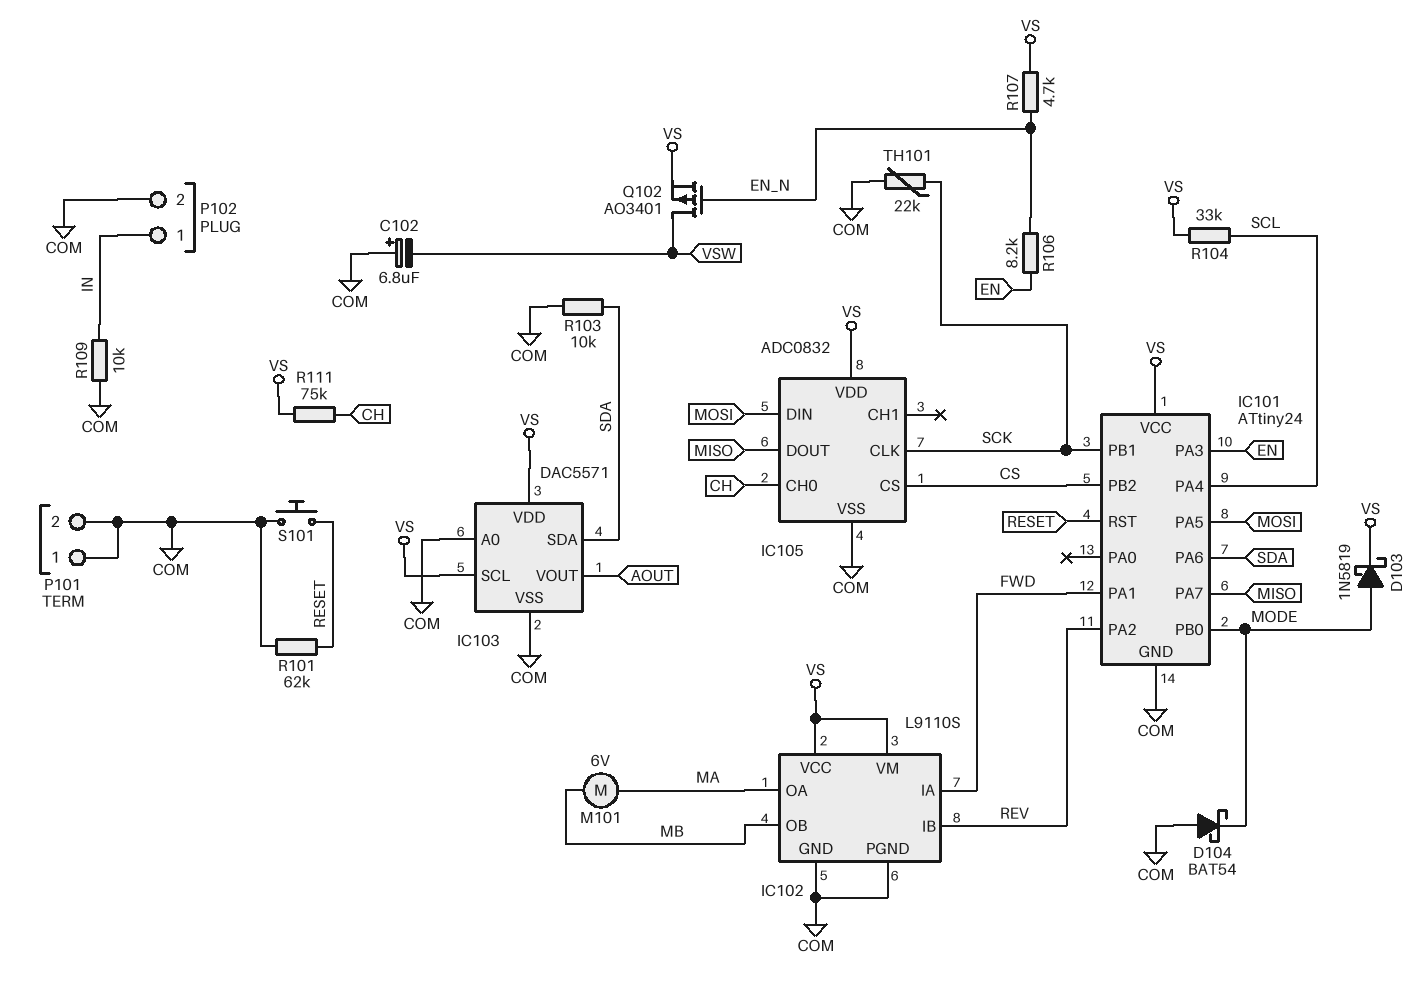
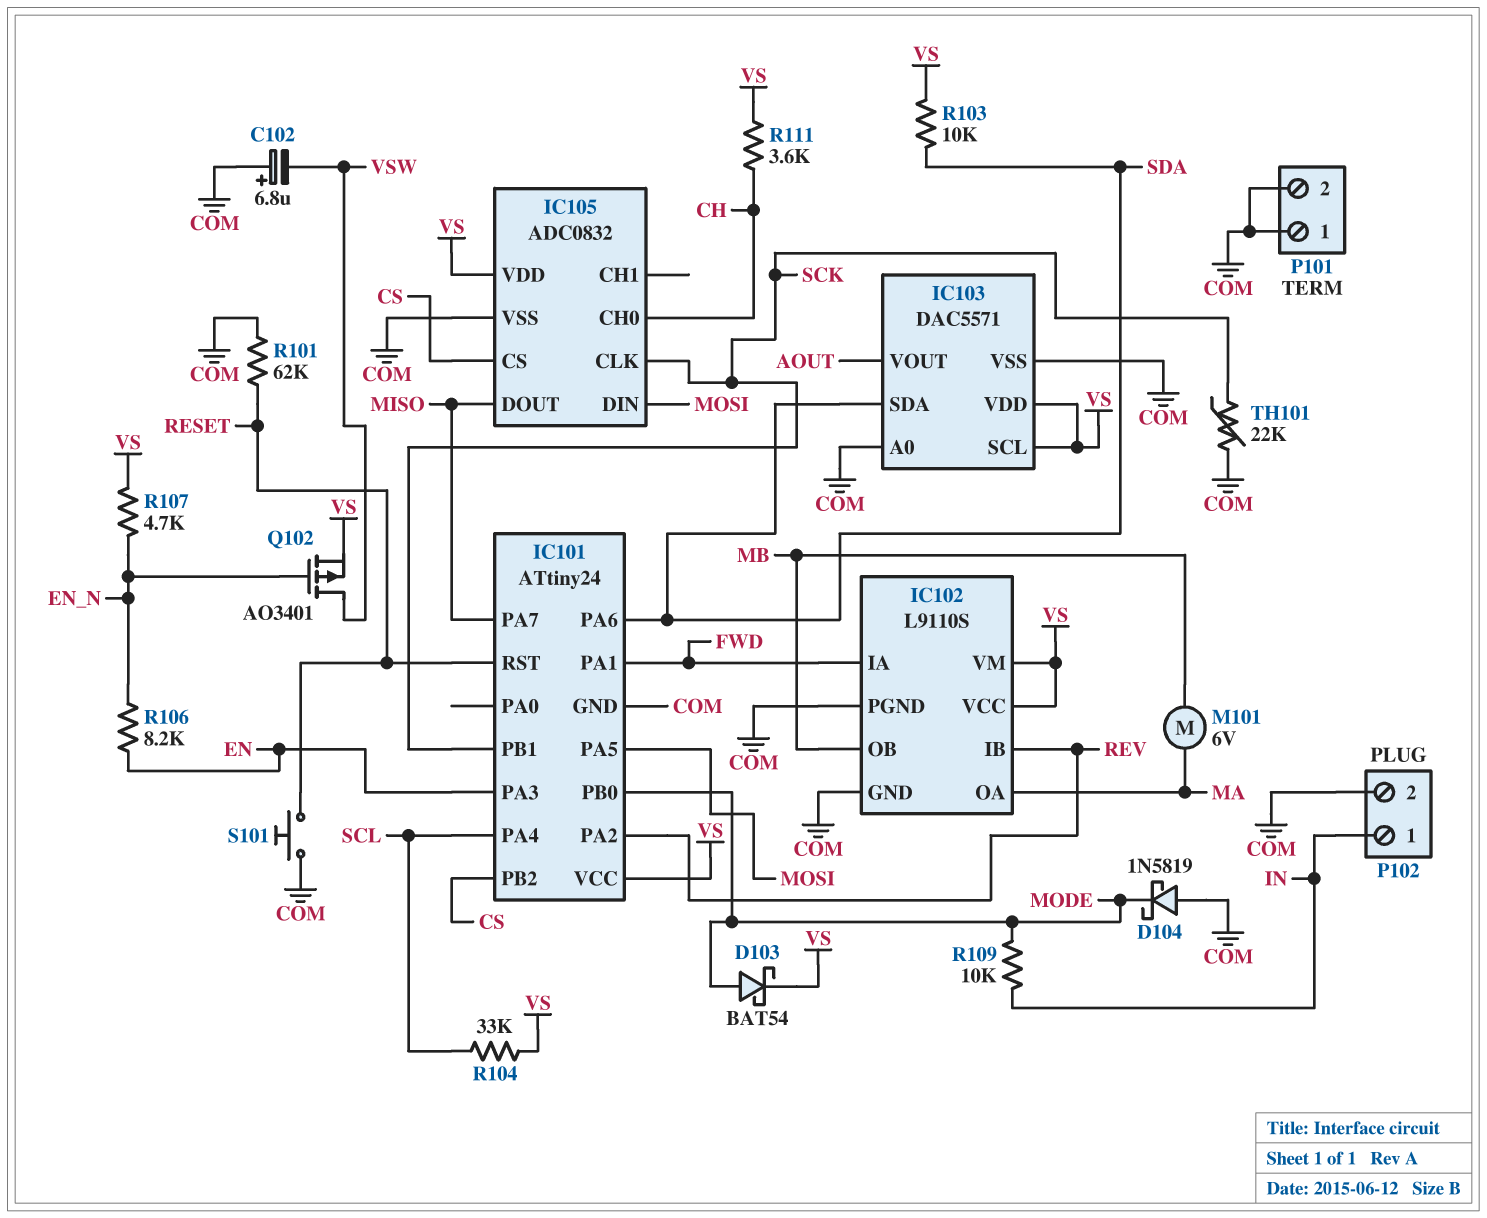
D103: schottky 1N5819 (A MODE, K VS) -> schottky BAT54 (A MODE, K VS)
D104: schottky BAT54 (A COM, K MODE) -> schottky 1N5819 (A COM, K MODE)
R103: 10k (COM, SDA) -> 10k (SDA, VS)
R109: 10k (COM, IN) -> 10k (IN, MODE)
R111: 75k (CH, VS) -> 3.6k (CH, VS)

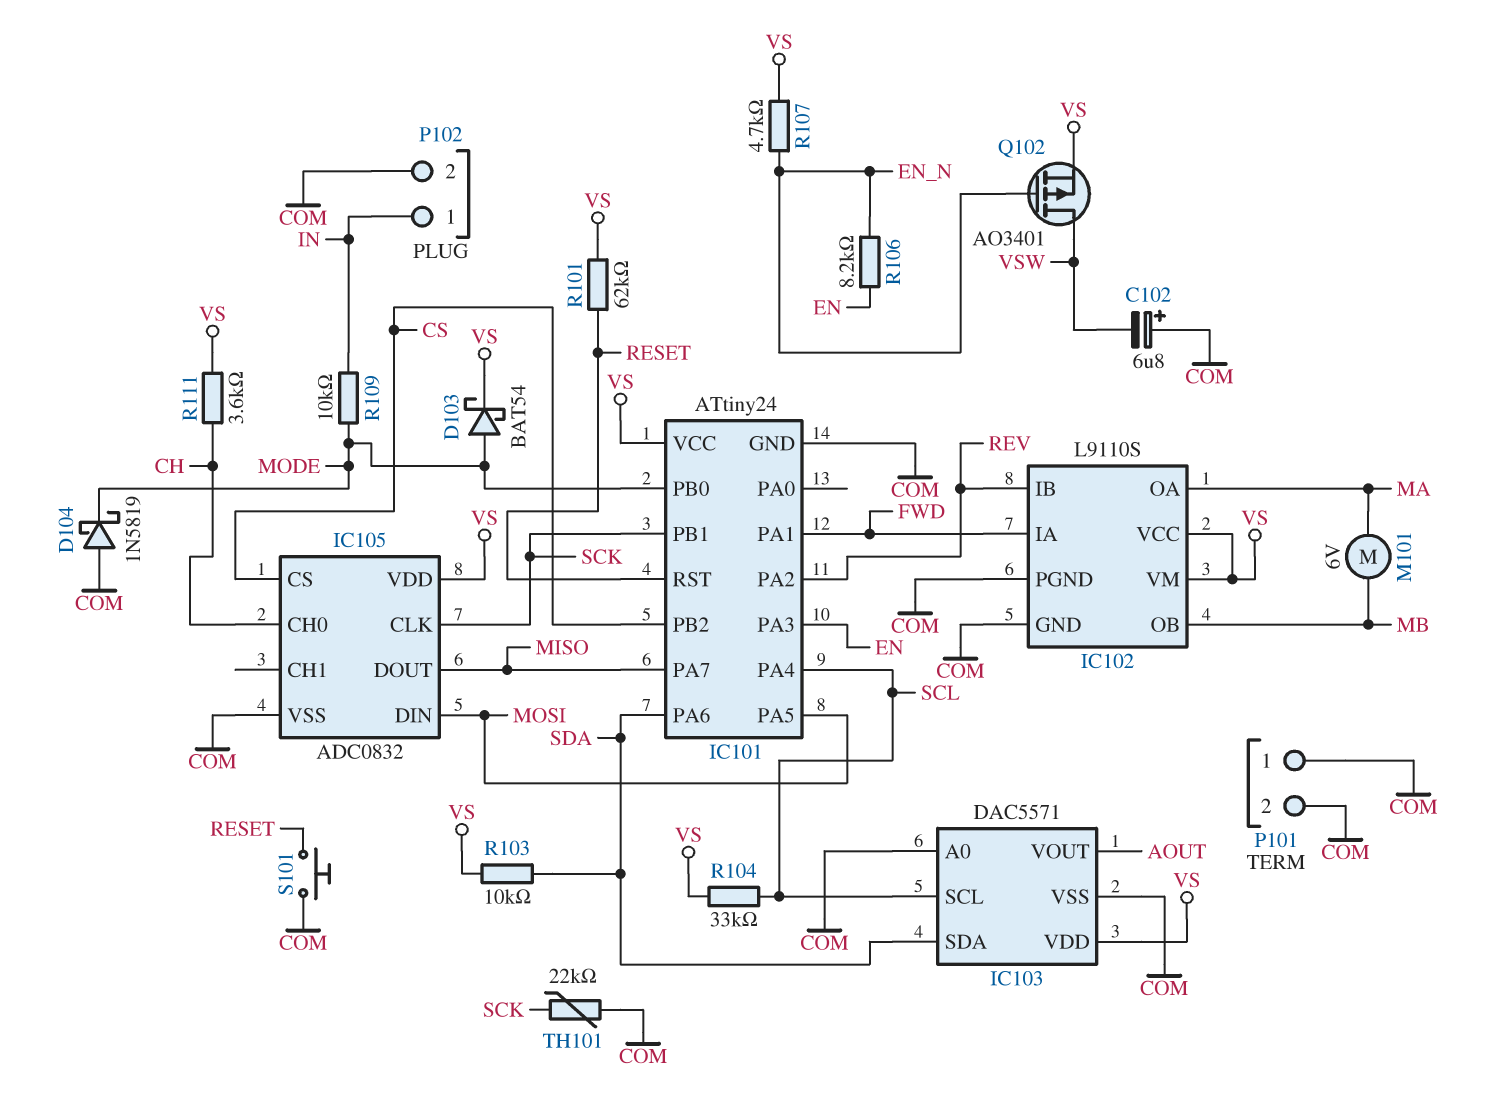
IC103 pin SCL: VS -> SCL
R101: 62k (COM, RESET) -> 62k (RESET, VS)

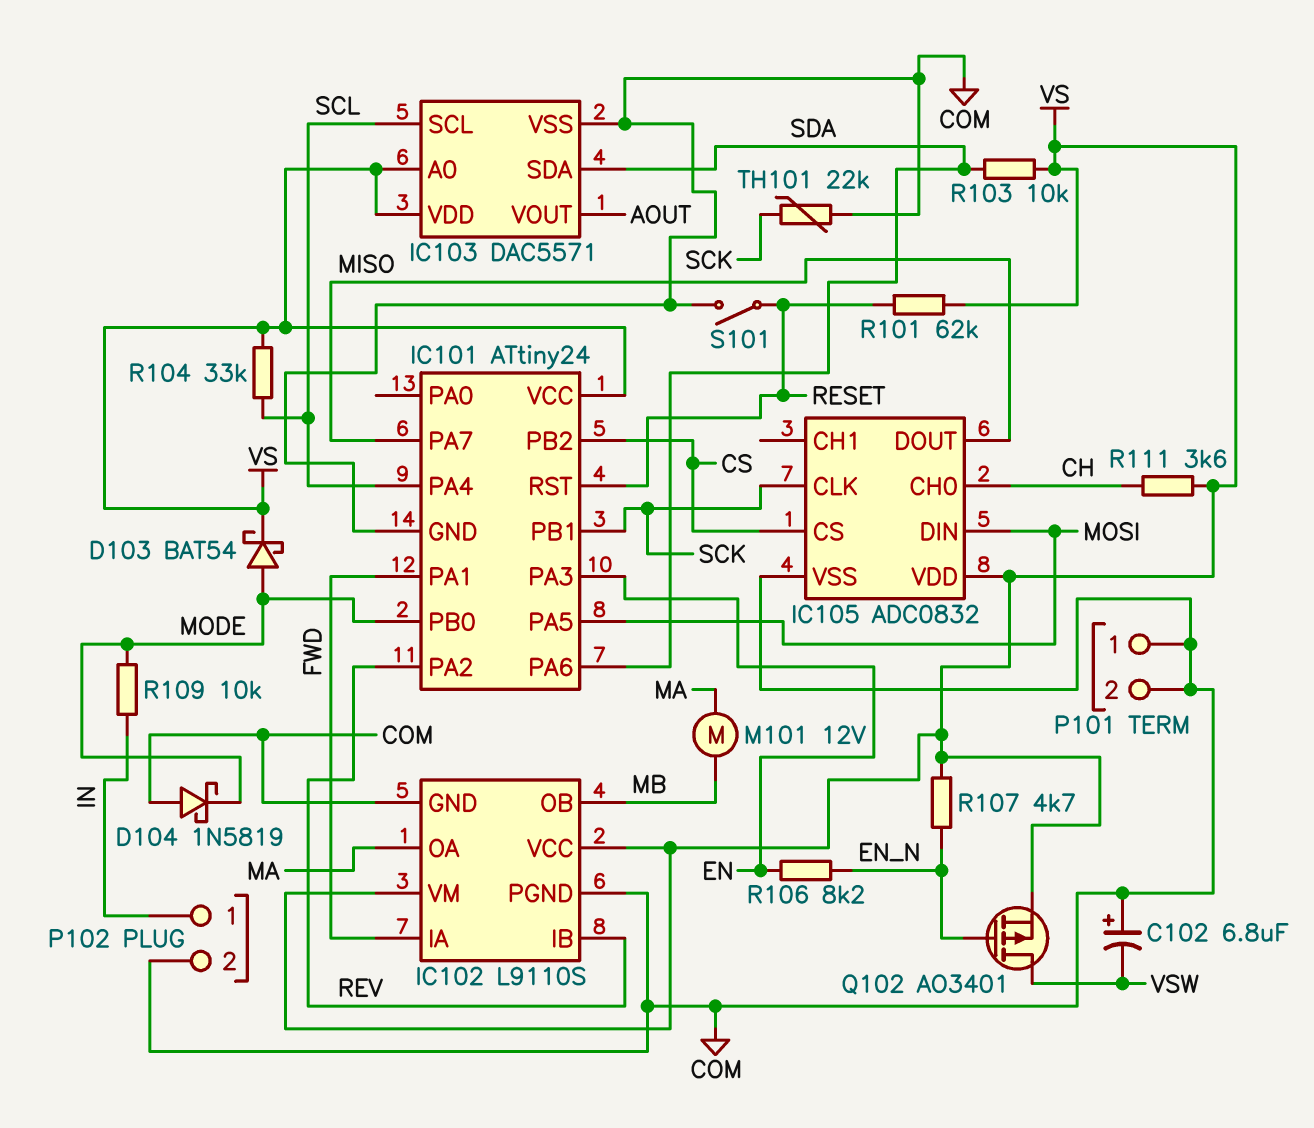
IC103 pin A0: COM -> VS
M101: motor 6V (MA, MB) -> motor 12V (MA, MB)
S101: button (COM, RESET) -> switch (COM, RESET)

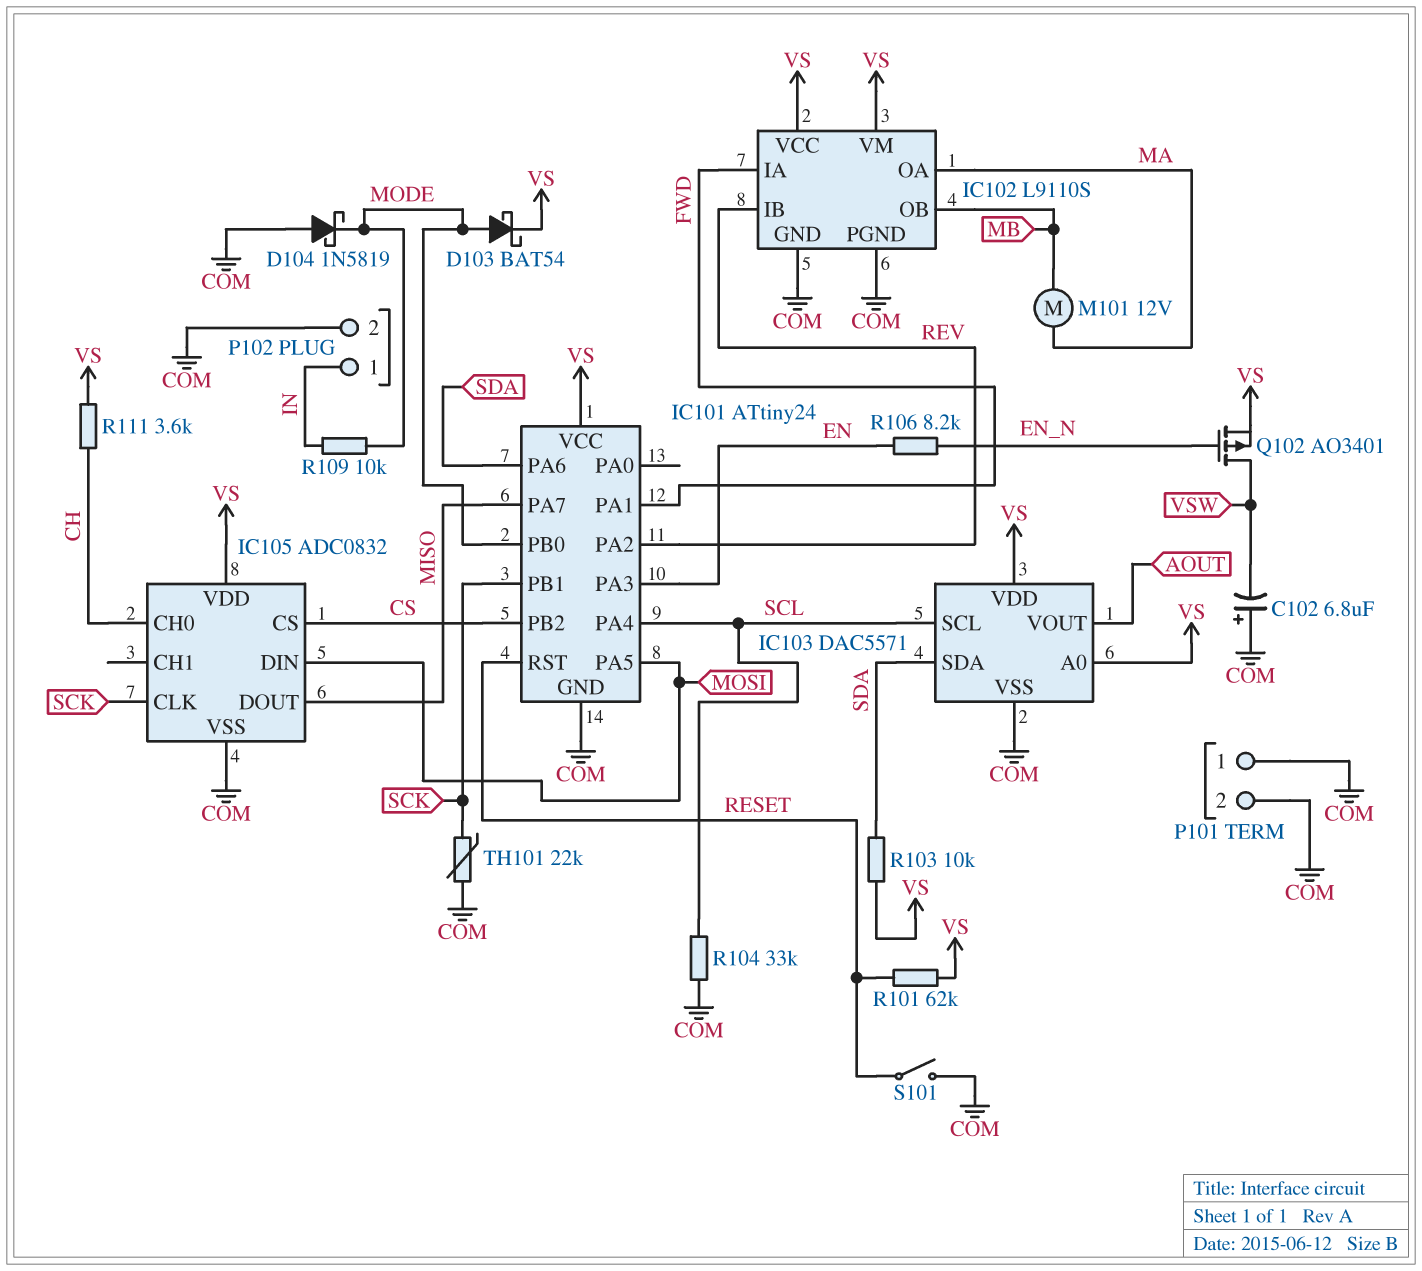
R104: 33k (SCL, VS) -> 33k (COM, SCL)
R107: 4.7k (EN_N, VS) -> none

